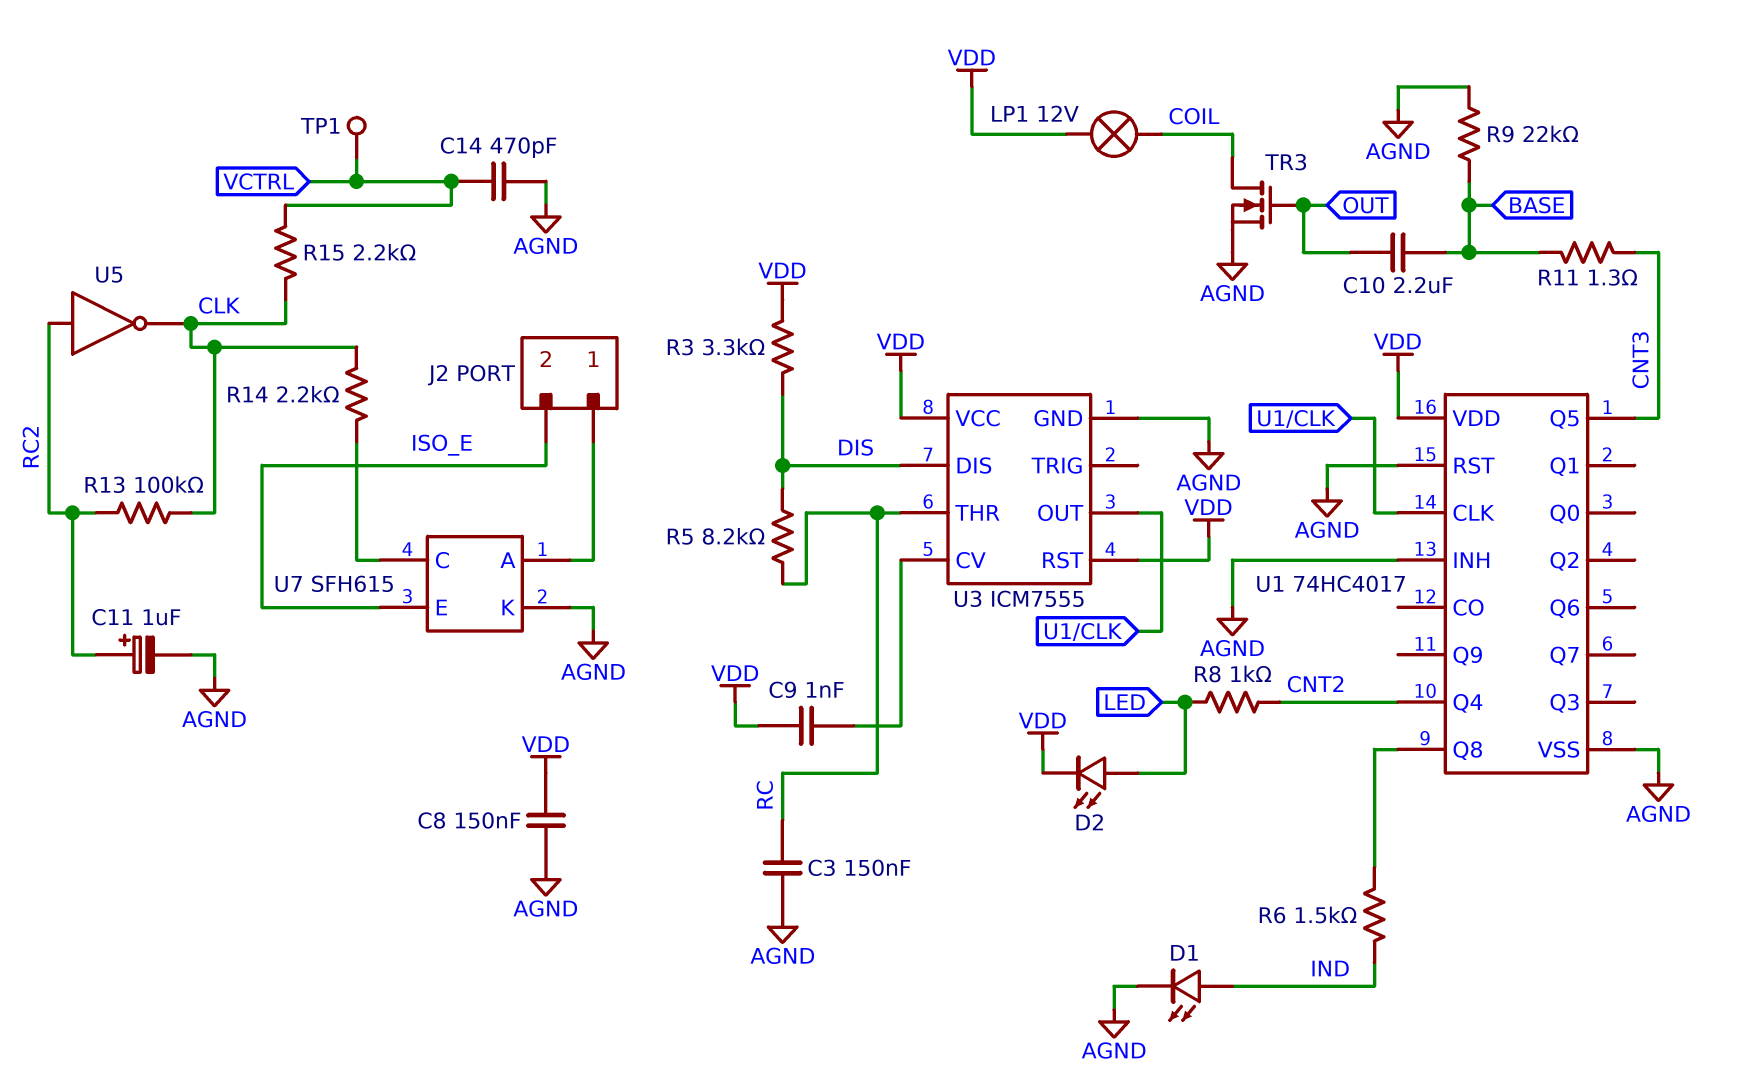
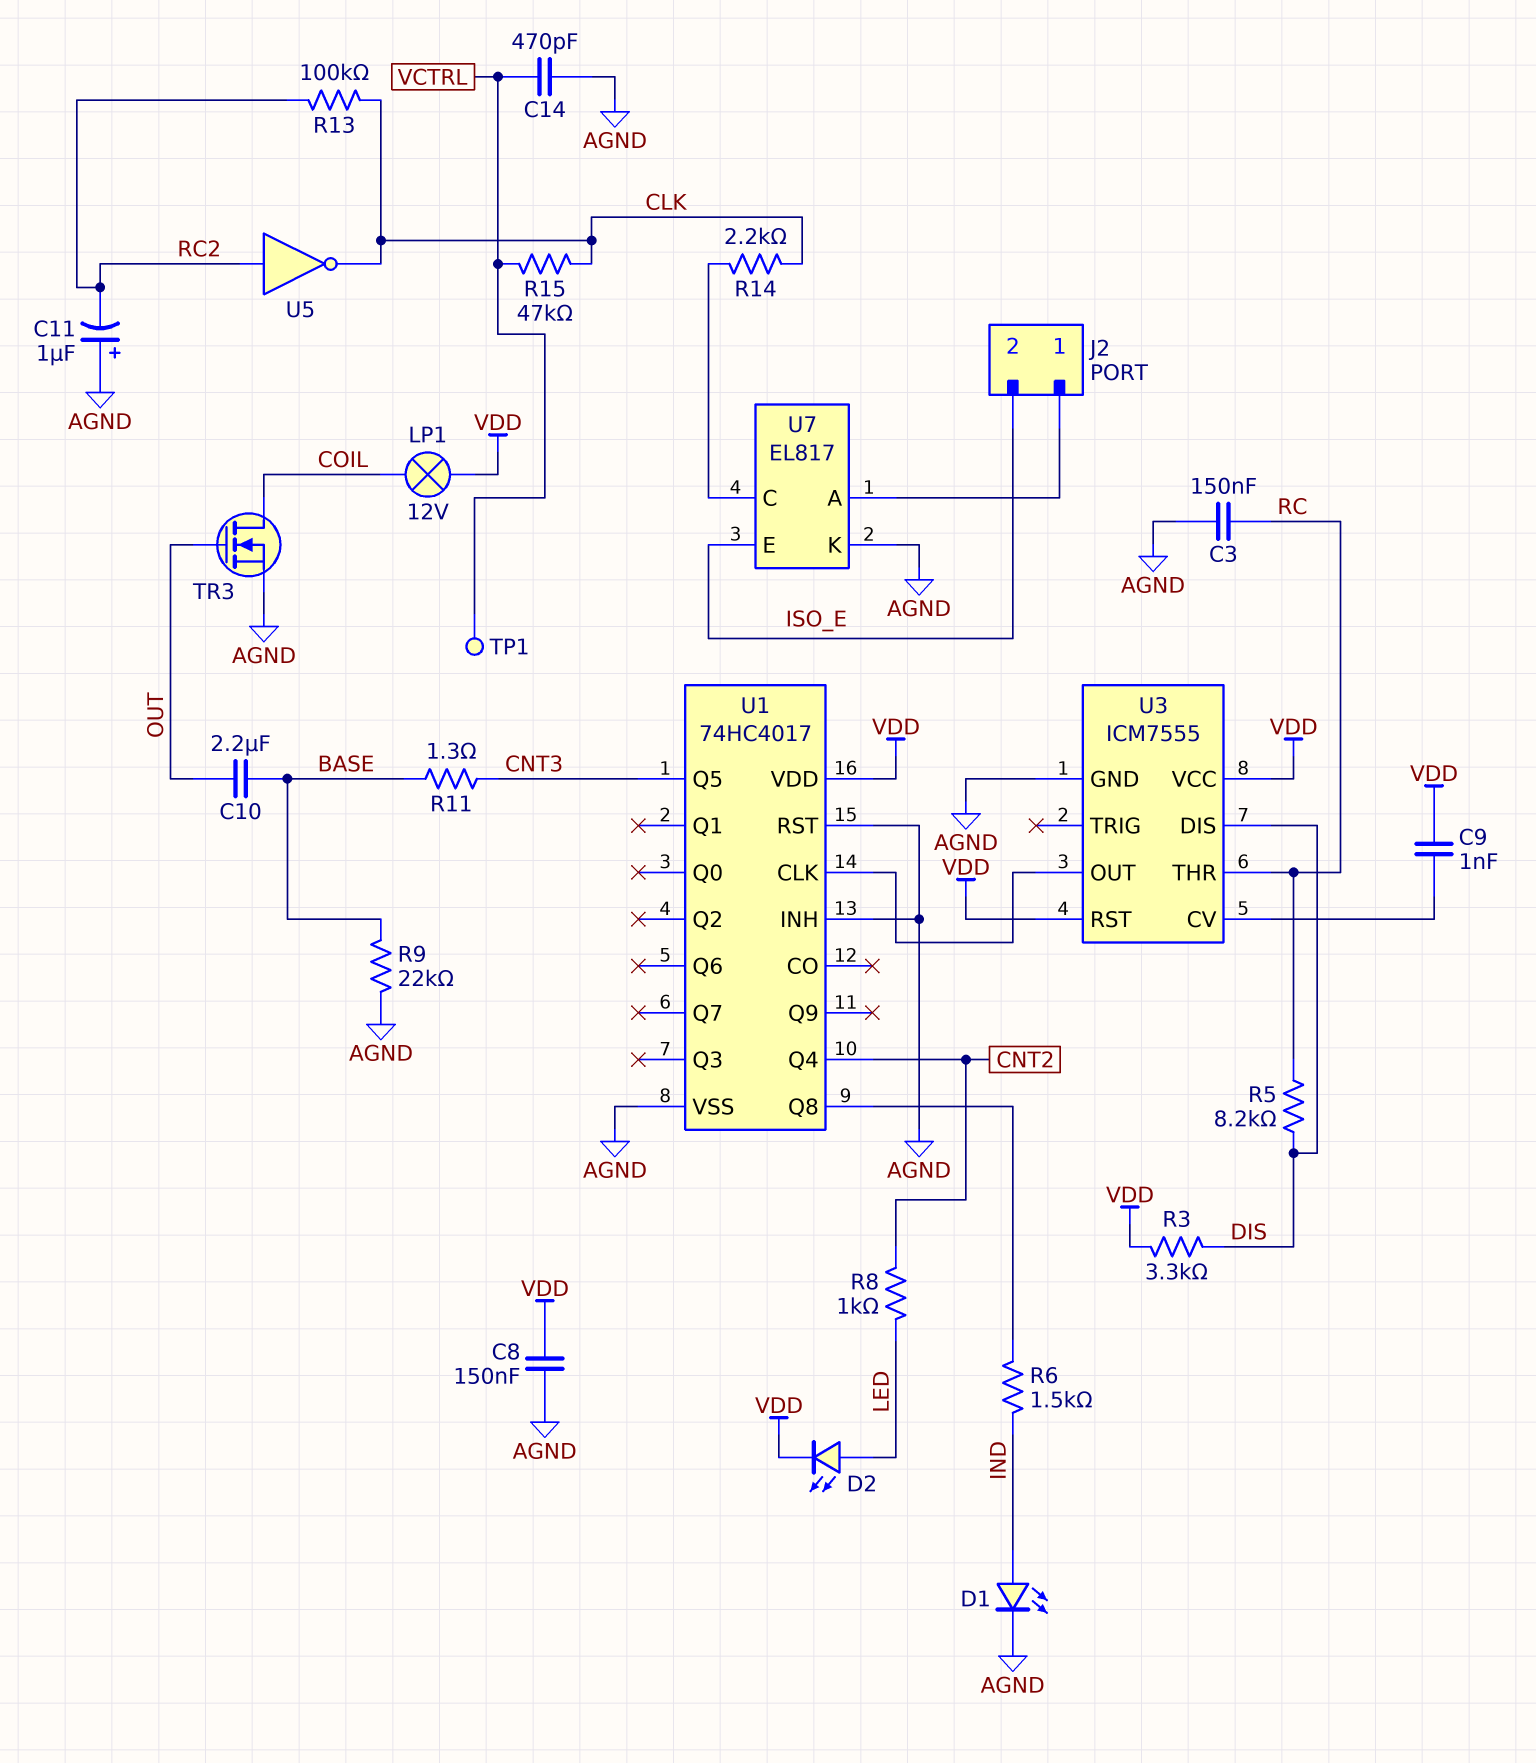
C11: 1uF (plus RC2, minus AGND) -> 1uF (plus AGND, minus RC2)
R15: 2.2k (CLK, VCTRL) -> 47k (CLK, VCTRL)
U7: SFH615 -> EL817

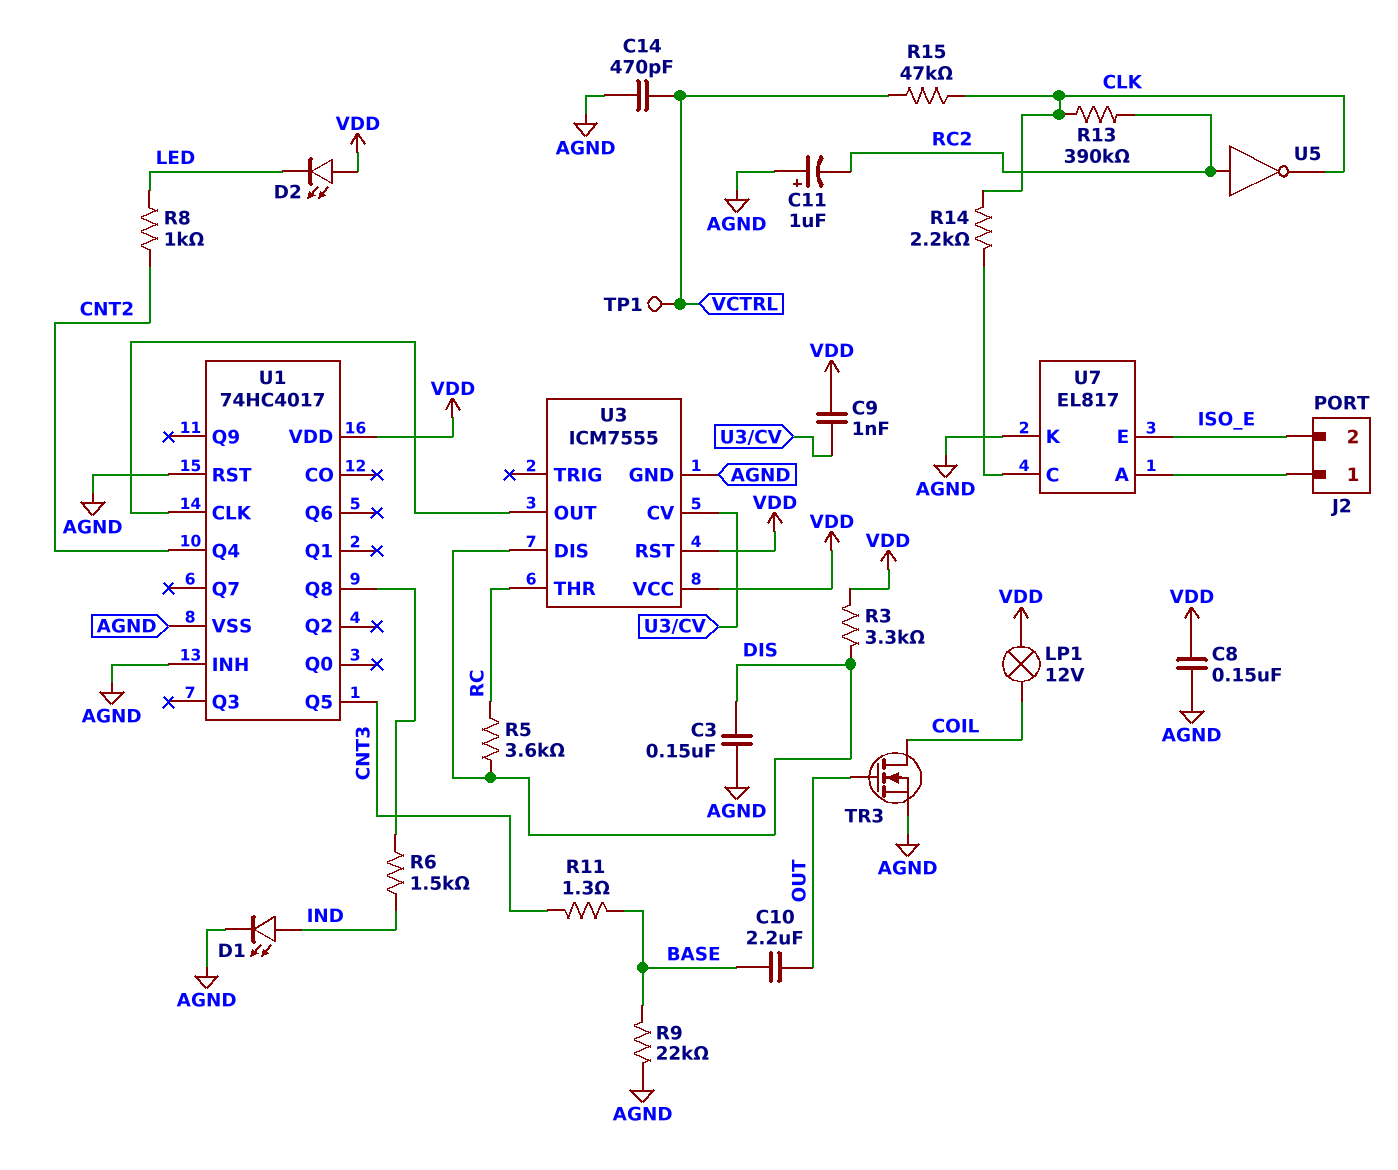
C3: 150nF (AGND, RC) -> 150nF (AGND, DIS)
D2: LED (A LED, K VDD) -> LED (A VDD, K LED)
R5: 8.2k (DIS, RC) -> 3.6k (DIS, RC)
R13: 100k (CLK, RC2) -> 390k (CLK, RC2)

